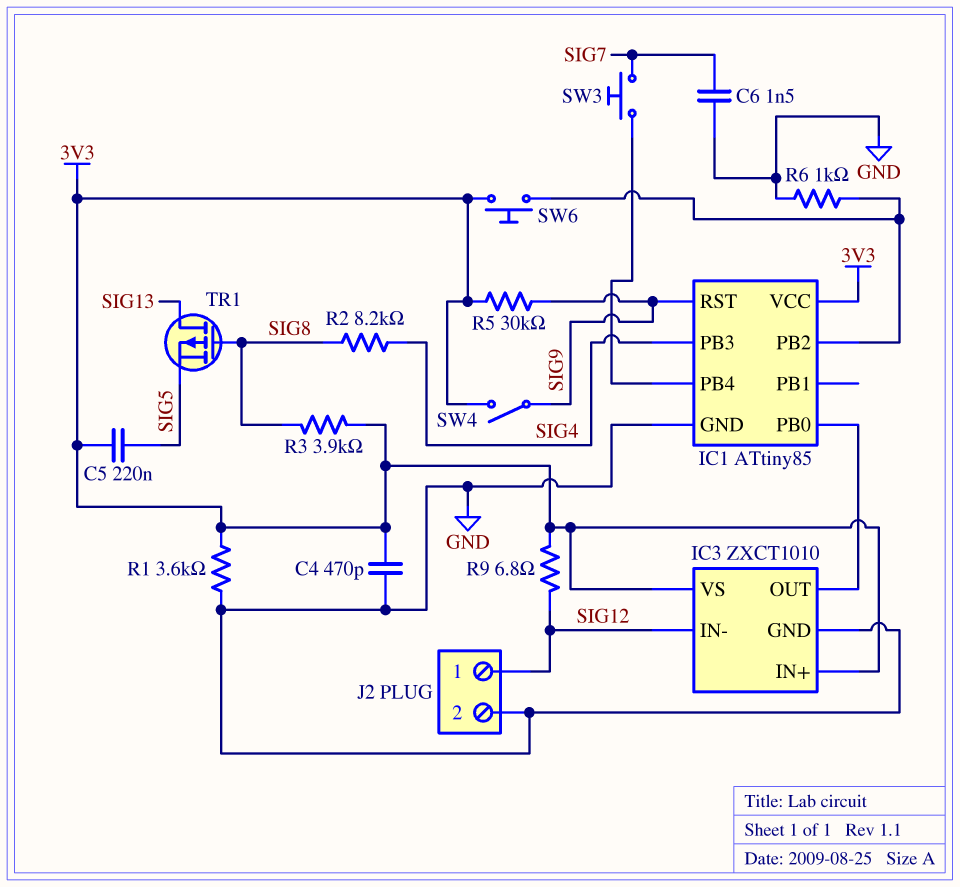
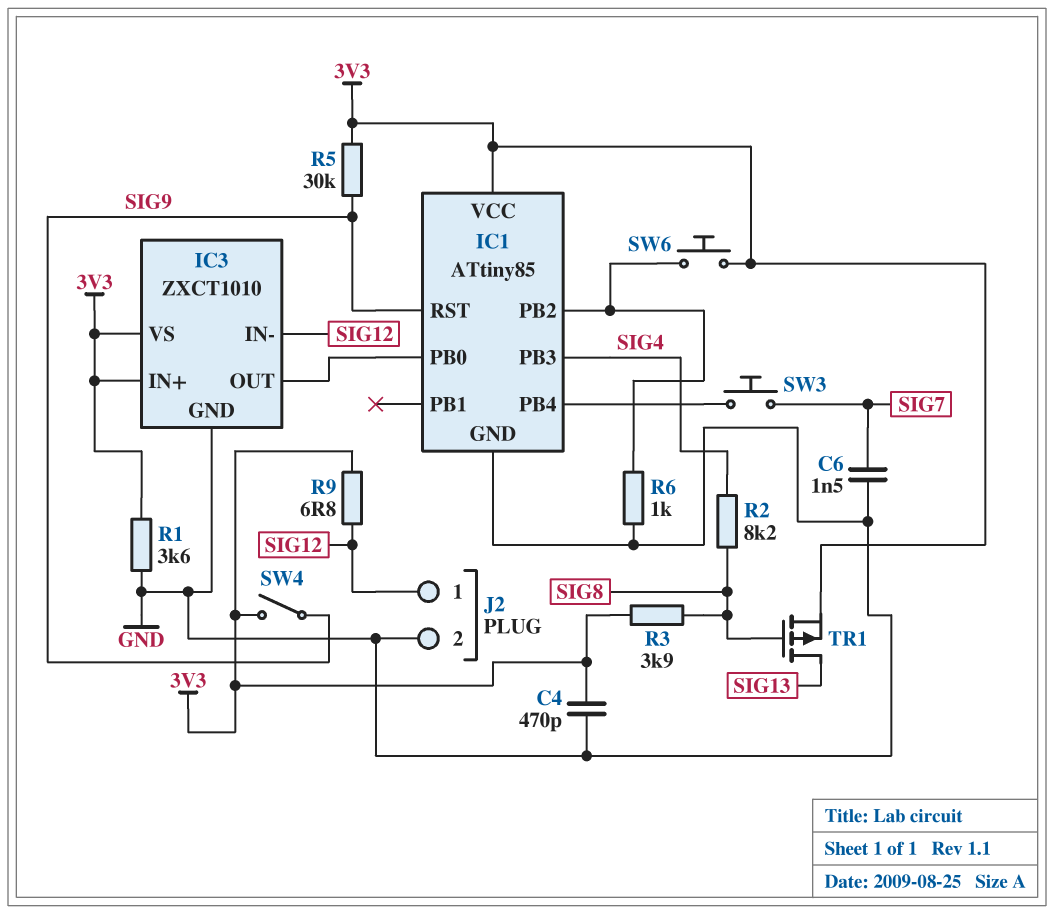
C5: 220nF (3V3, SIG5) -> none
TR1: PMOS (G SIG8, D SIG13, S SIG5) -> PMOS (G SIG8, D SIG13, S 3V3)

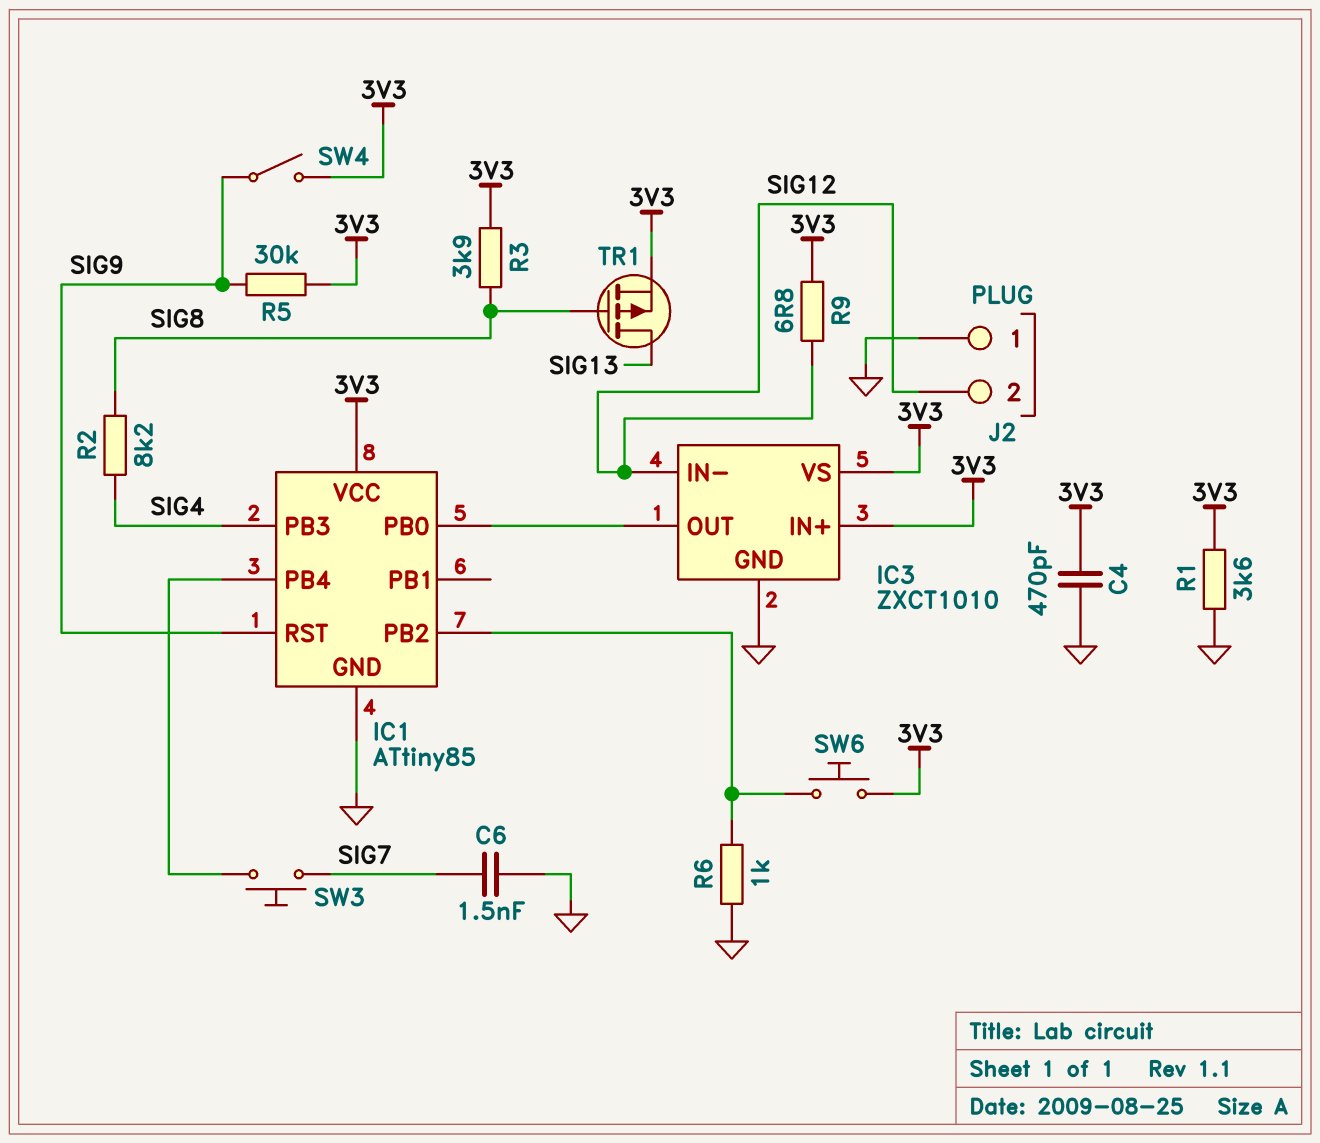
J2 pin 1: SIG12 -> GND
J2 pin 2: GND -> SIG12

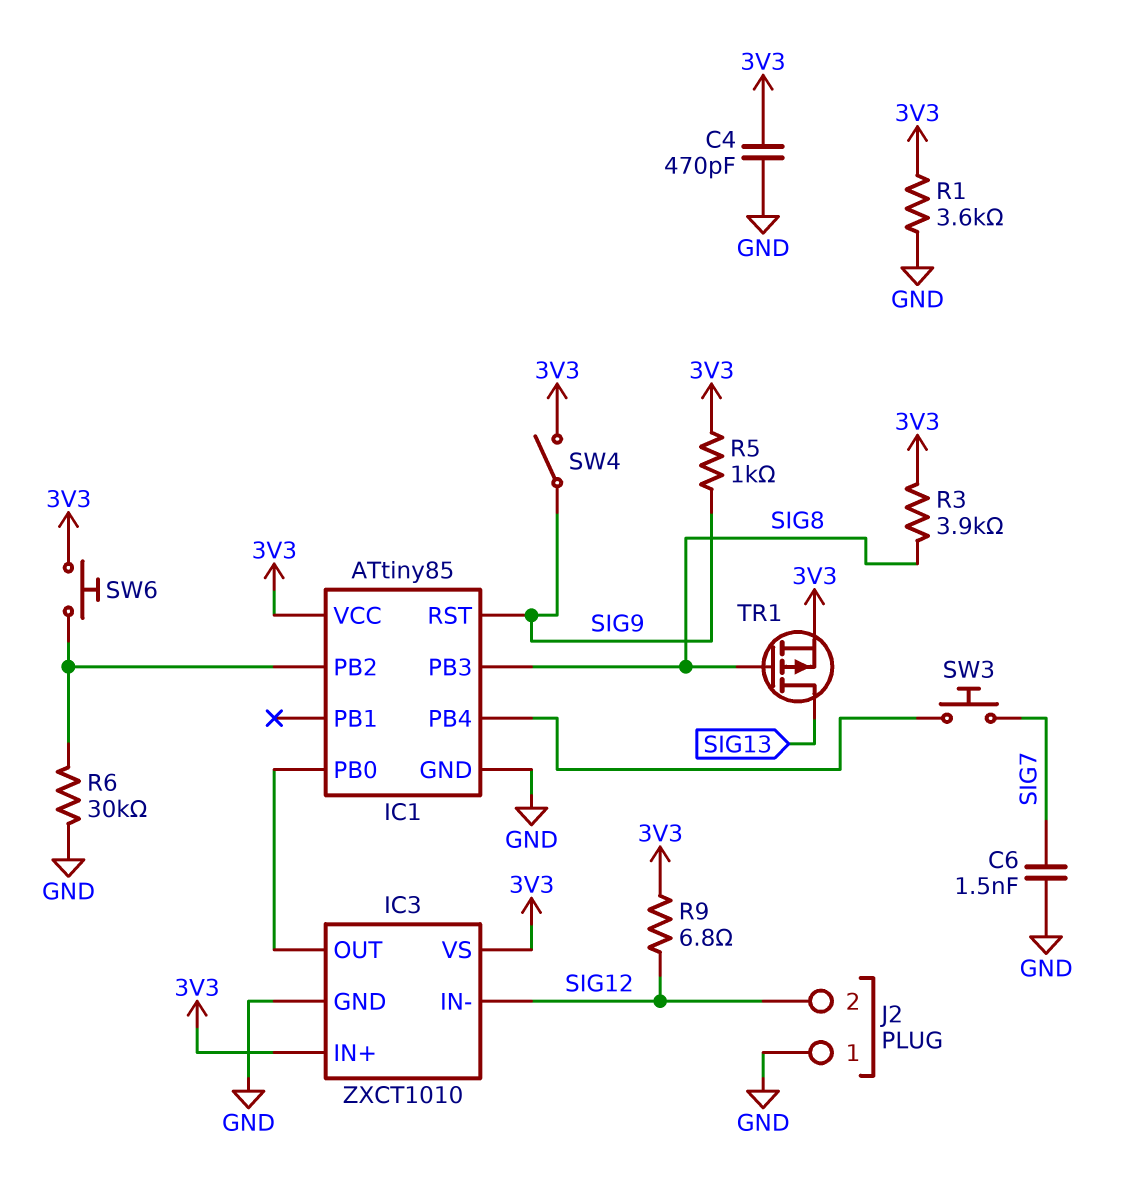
IC1 pin PB3: SIG4 -> SIG8
R2: 8.2k (SIG4, SIG8) -> none
R5: 30k (3V3, SIG9) -> 1k (3V3, SIG9)
R6: 1k (GND, IC1/PB2) -> 30k (GND, IC1/PB2)

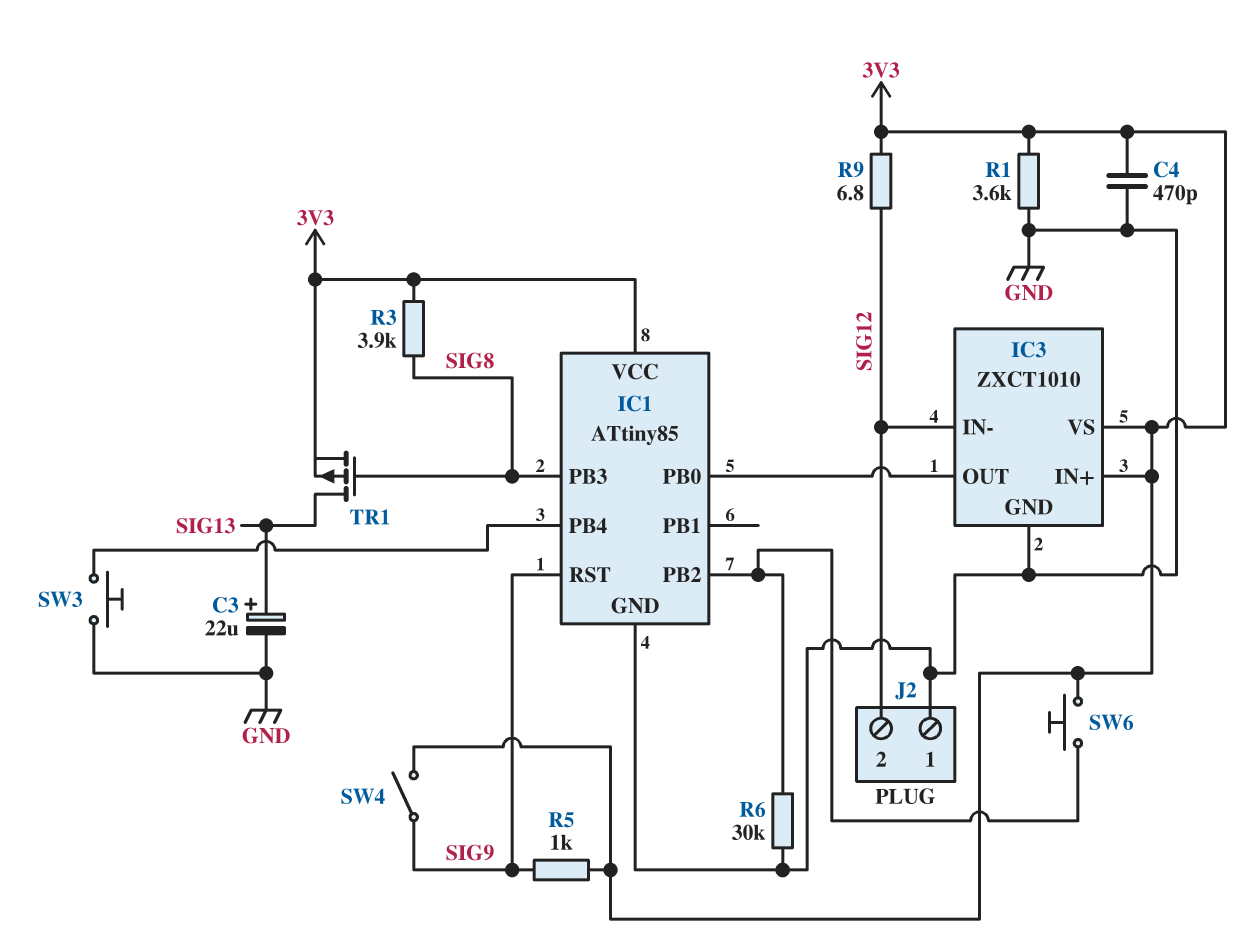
C3: none -> 22uF (plus SIG13, minus GND)
C6: 1.5nF (GND, SIG7) -> none
SW3: button (IC1/PB4, SIG7) -> button (GND, IC1/PB4)

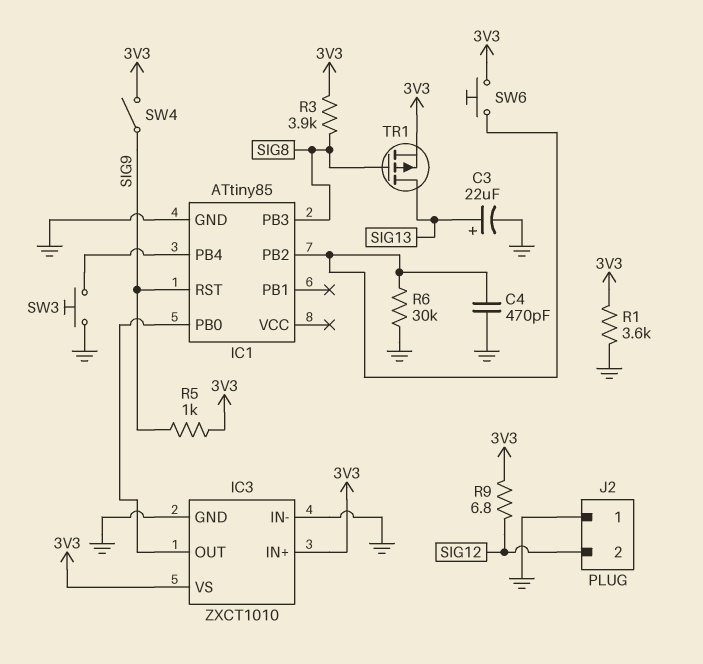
C4: 470pF (3V3, GND) -> 470pF (GND, IC1/PB2)
IC1 pin VCC: 3V3 -> none
IC3 pin IN-: SIG12 -> GND

